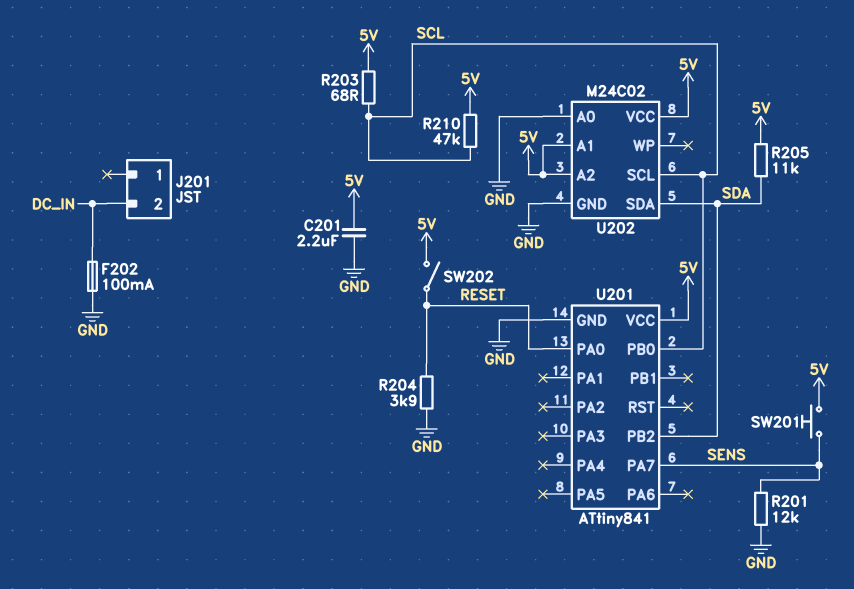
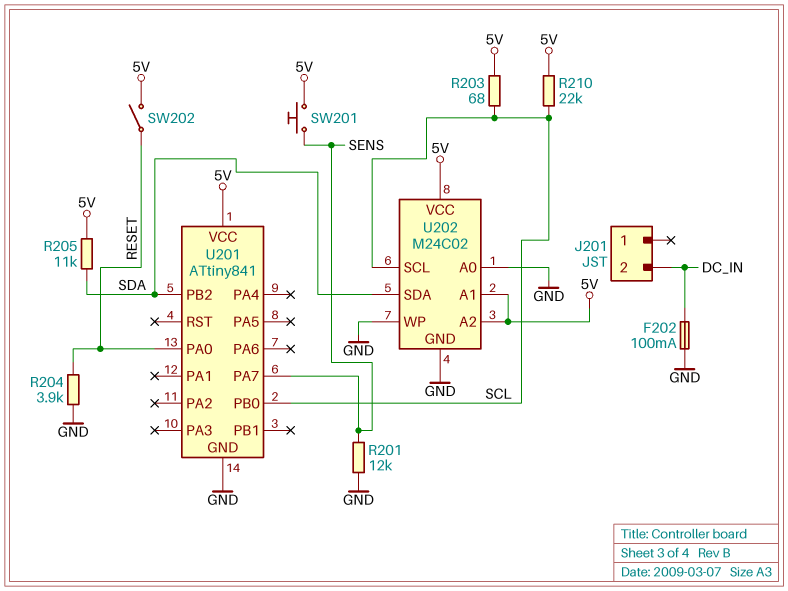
C201: 2.2uF (5V, GND) -> none
R210: 47k (5V, SCL) -> 22k (5V, SCL)
U202 pin WP: none -> GND

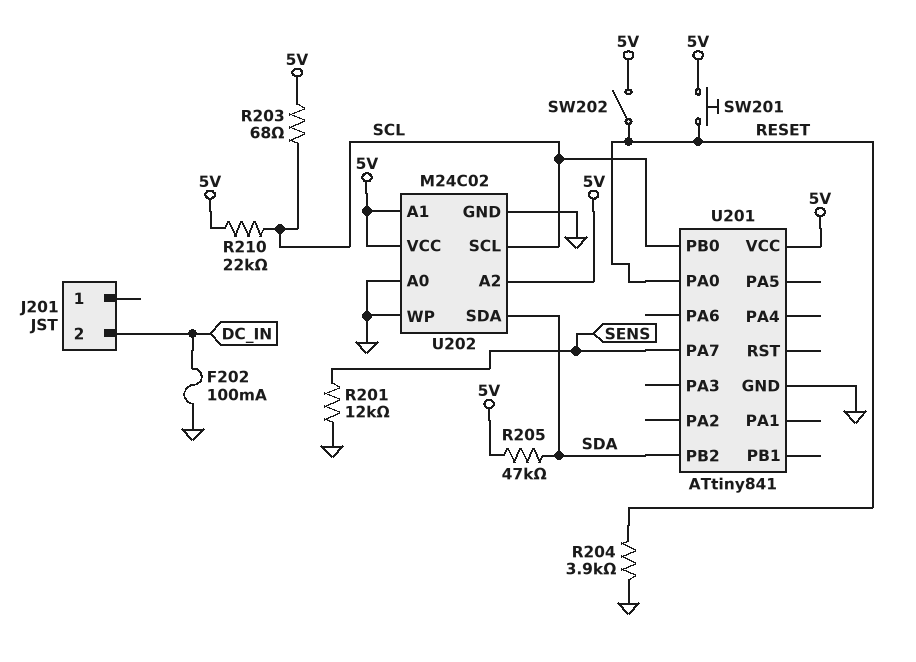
R205: 11k (5V, SDA) -> 47k (5V, SDA)
SW201: button (5V, SENS) -> button (5V, RESET)

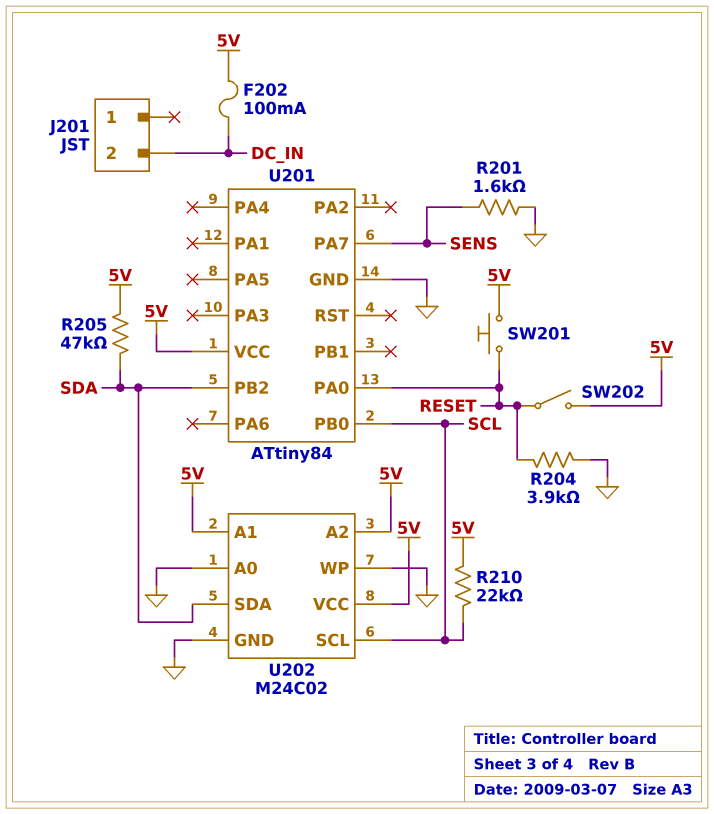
F202: 100mA (DC_IN, GND) -> 100mA (5V, DC_IN)
R201: 12k (GND, SENS) -> 1.6k (GND, SENS)
R203: 68 (5V, SCL) -> none
U201: ATtiny841 -> ATtiny84

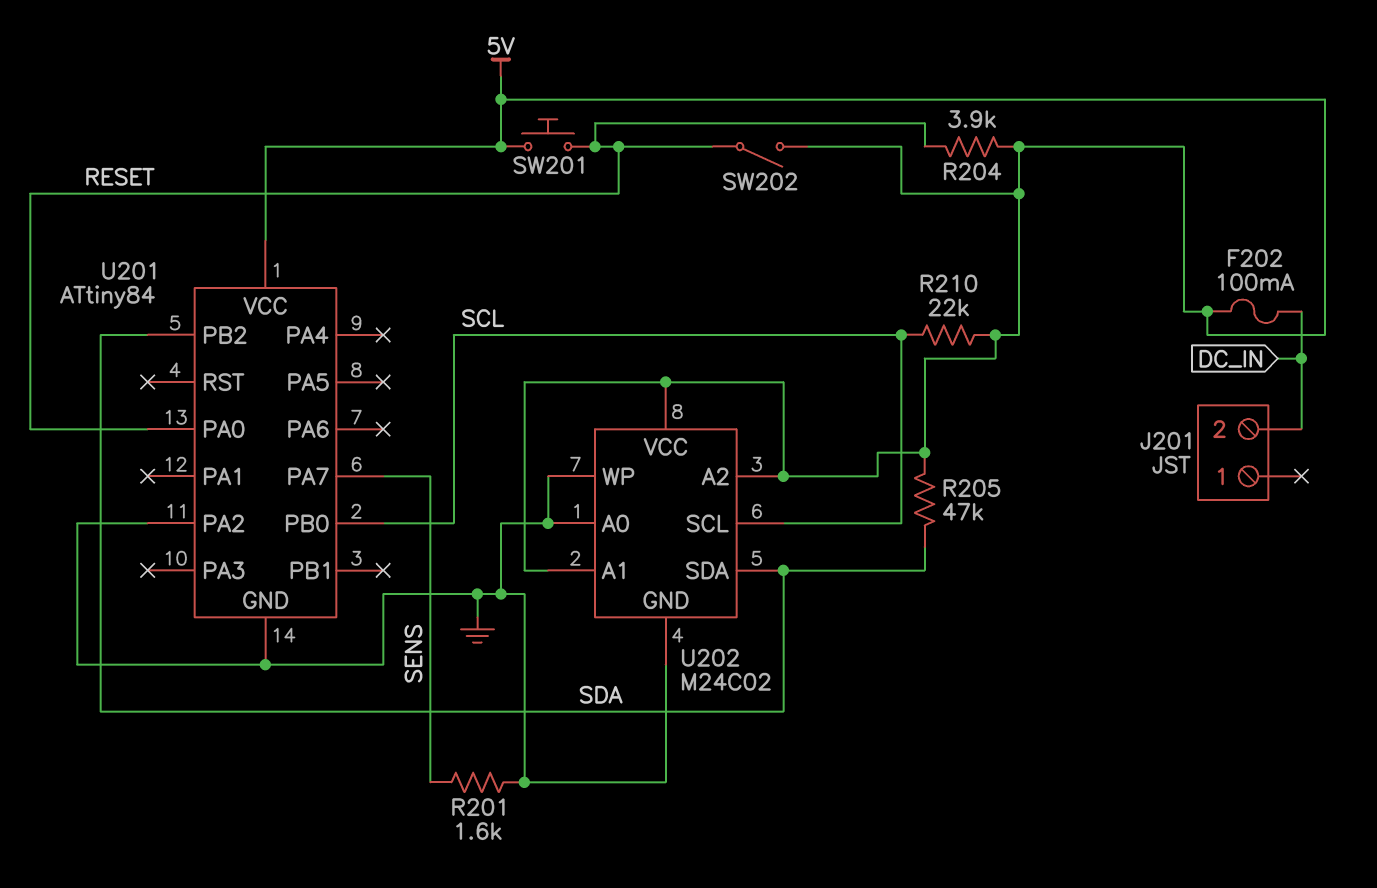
R204: 3.9k (GND, RESET) -> 3.9k (5V, RESET)
U201 pin PA2: none -> GND

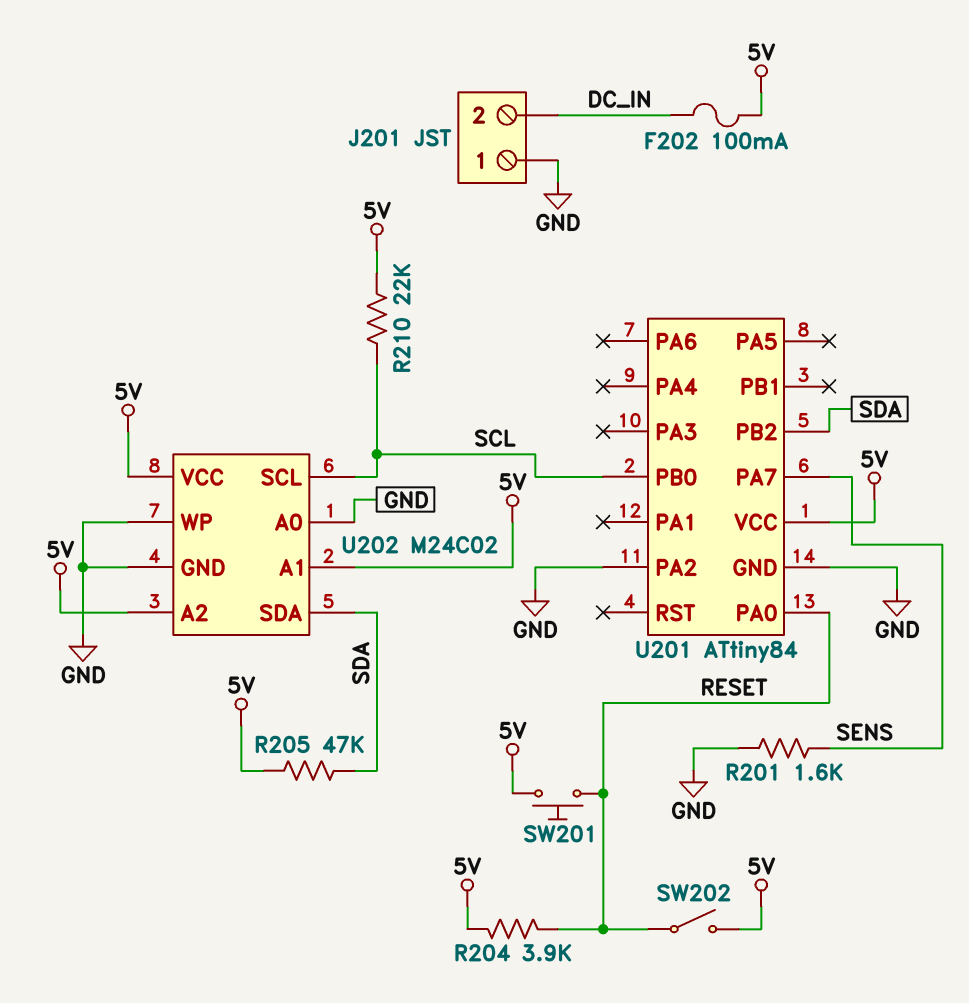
J201 pin 1: none -> GND

